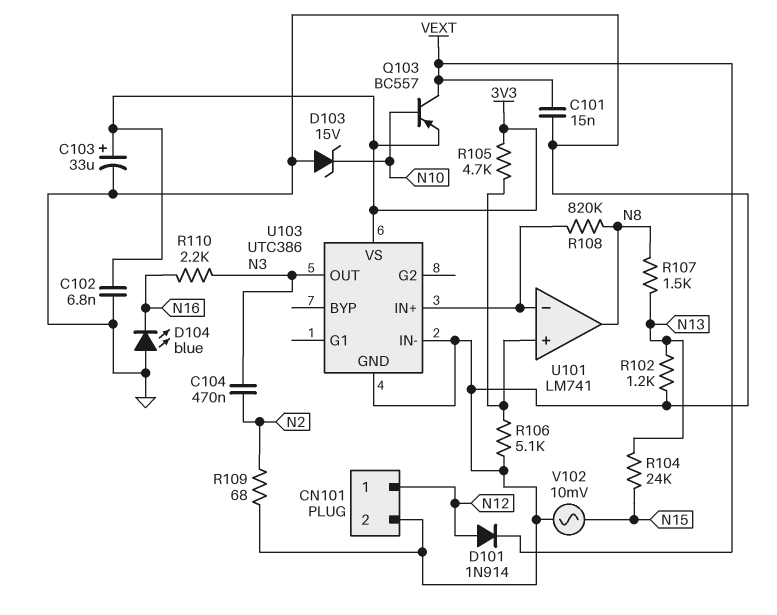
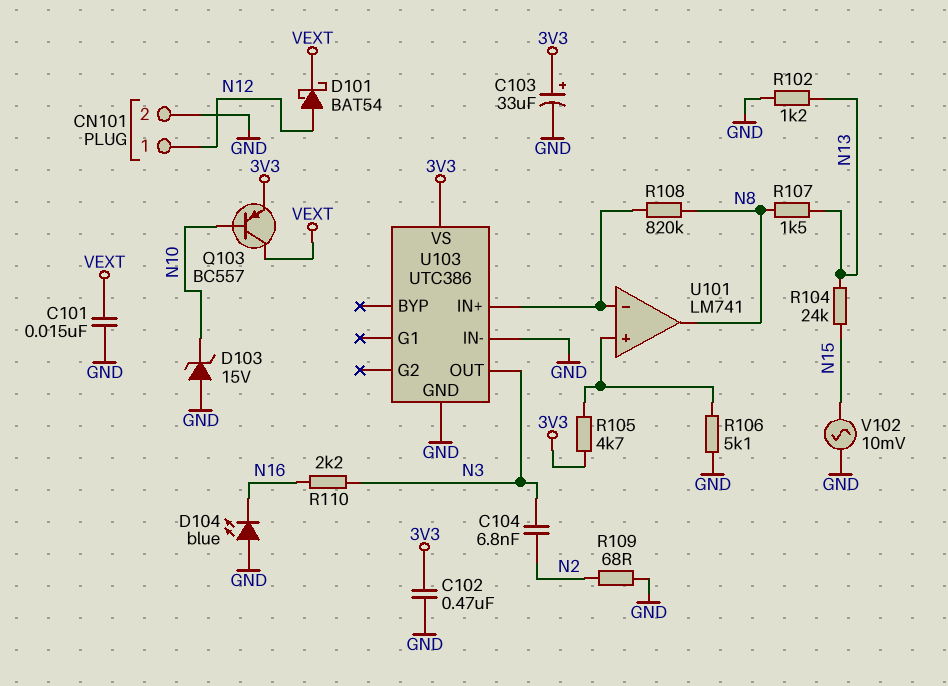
C102: 6.8nF (3V3, GND) -> 470nF (3V3, GND)
C104: 470nF (N2, N3) -> 6.8nF (N2, N3)
D101: diode 1N914 (A N12, K VEXT) -> schottky BAT54 (A N12, K VEXT)

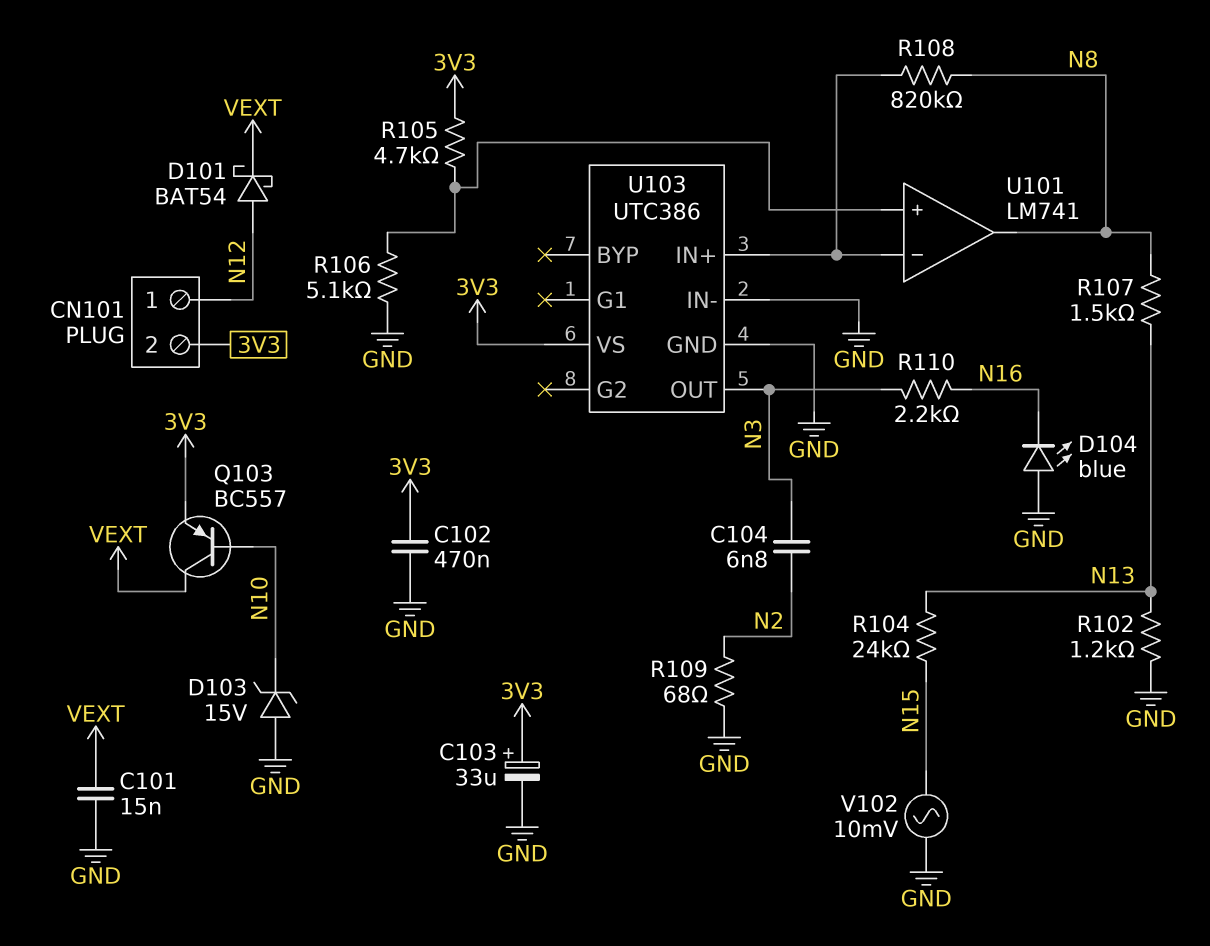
CN101 pin 2: GND -> 3V3

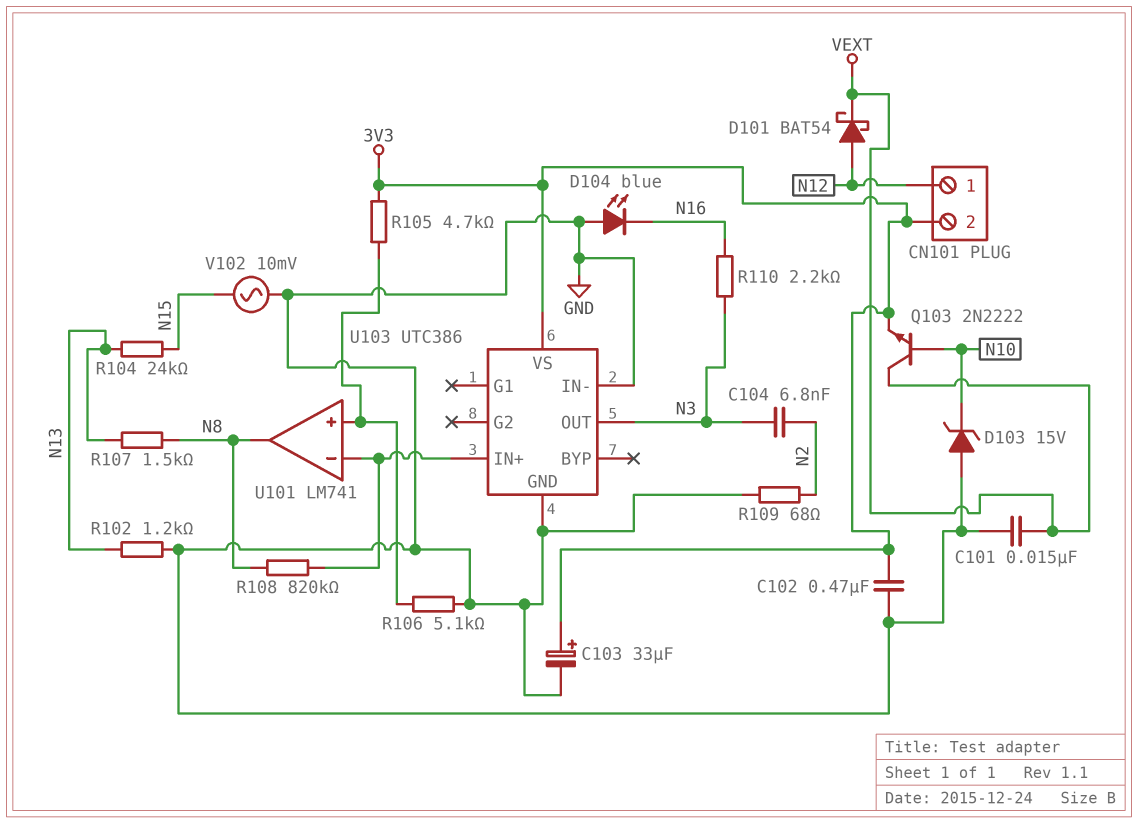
Q103: PNP BC557 (B N10, C VEXT, E 3V3) -> NPN 2N2222 (B N10, C VEXT, E 3V3)

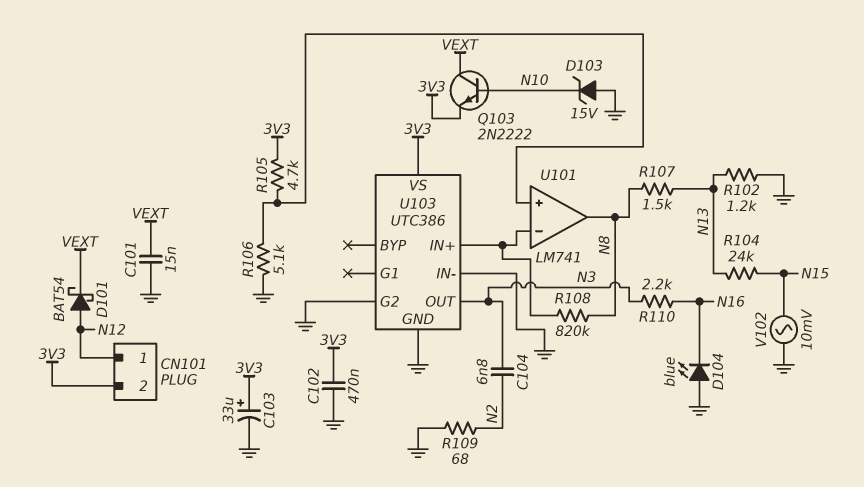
U103 pin G2: none -> GND

